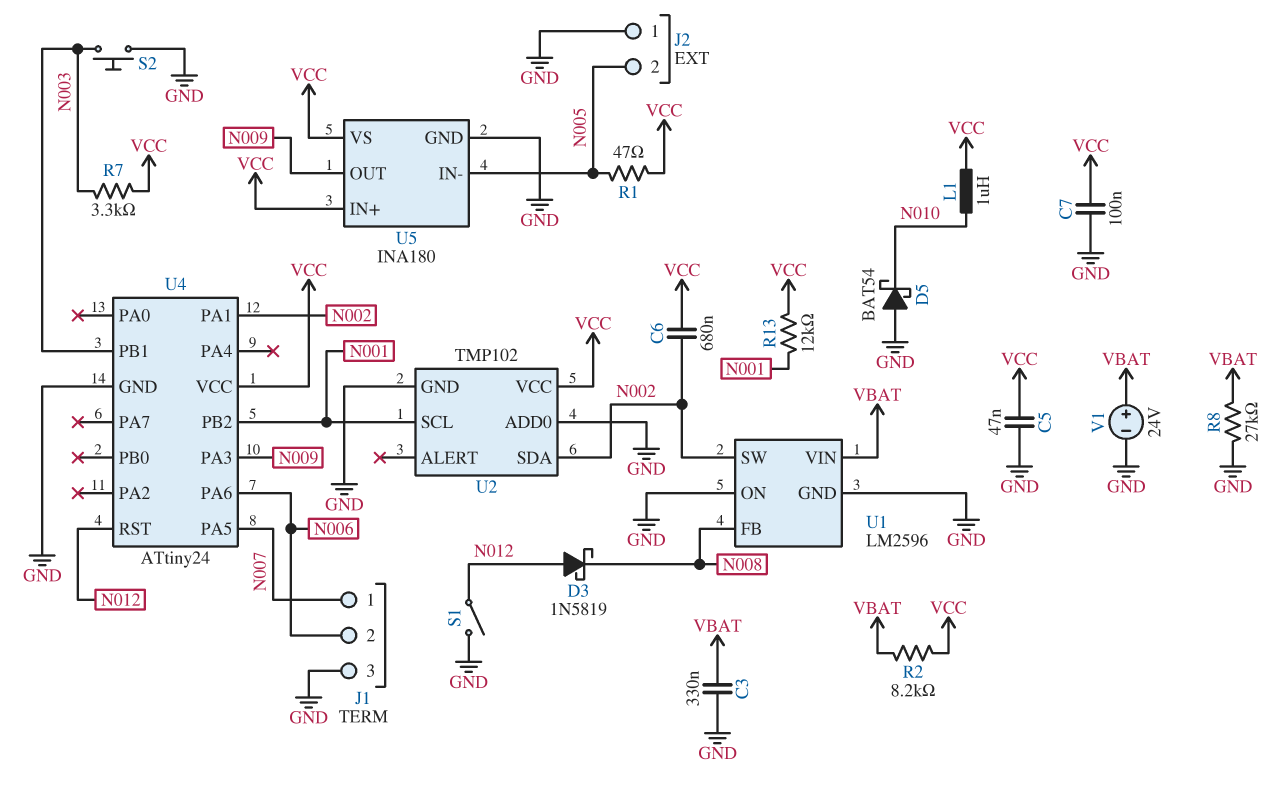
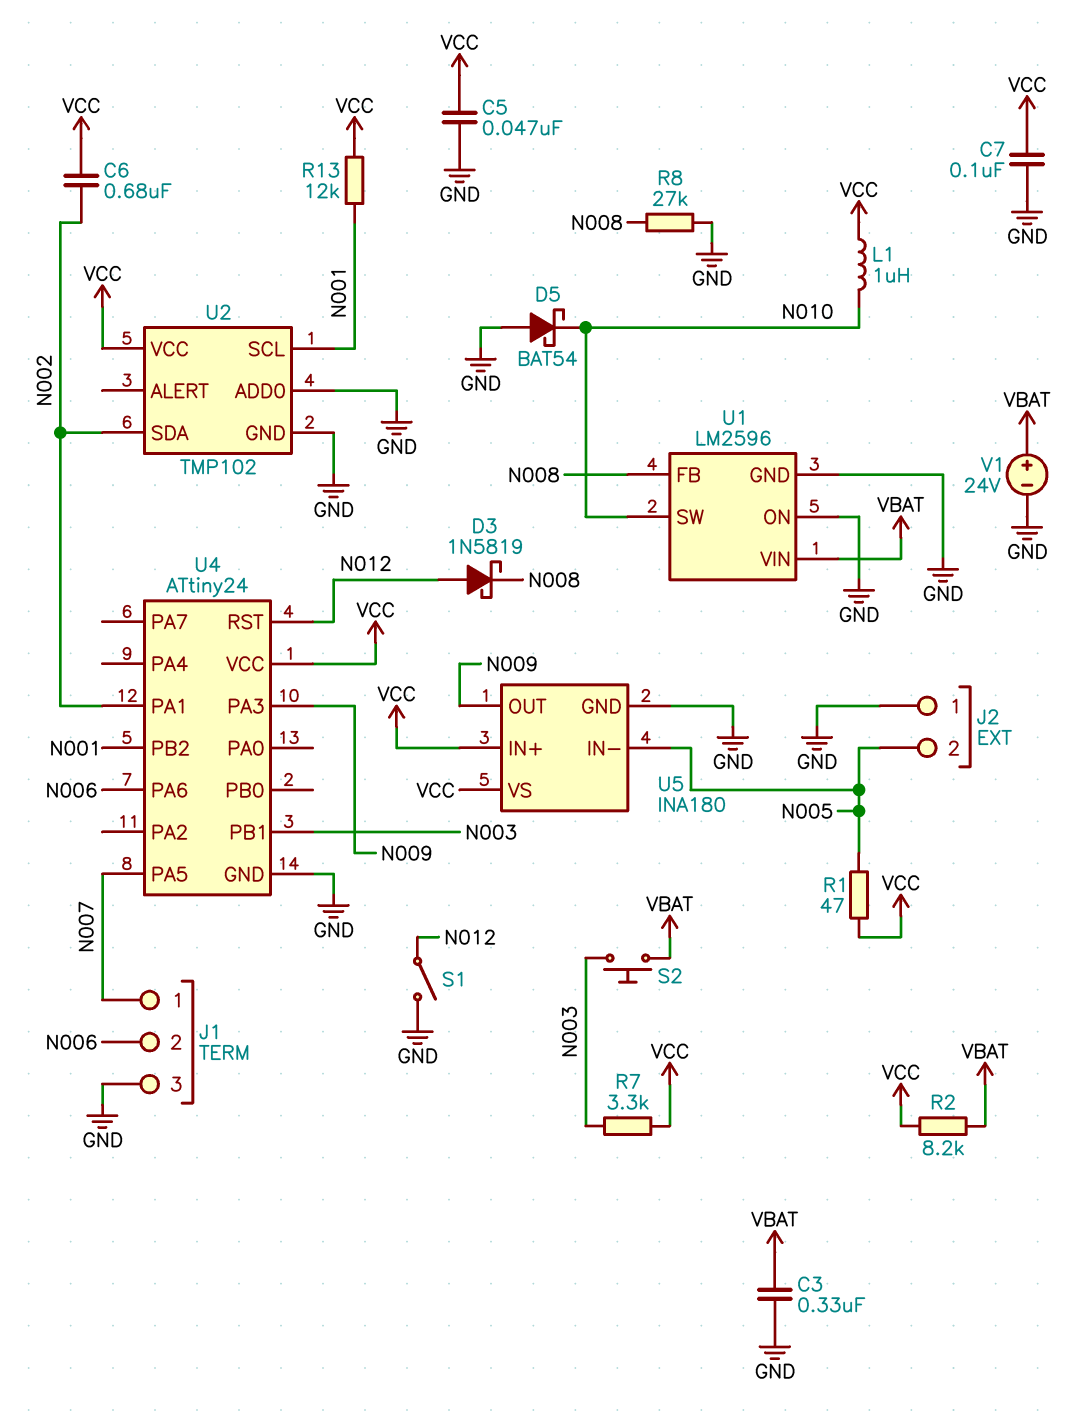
R8: 27k (GND, VBAT) -> 27k (GND, N008)
S2: button (GND, N003) -> button (N003, VBAT)
U1 pin SW: N002 -> N010

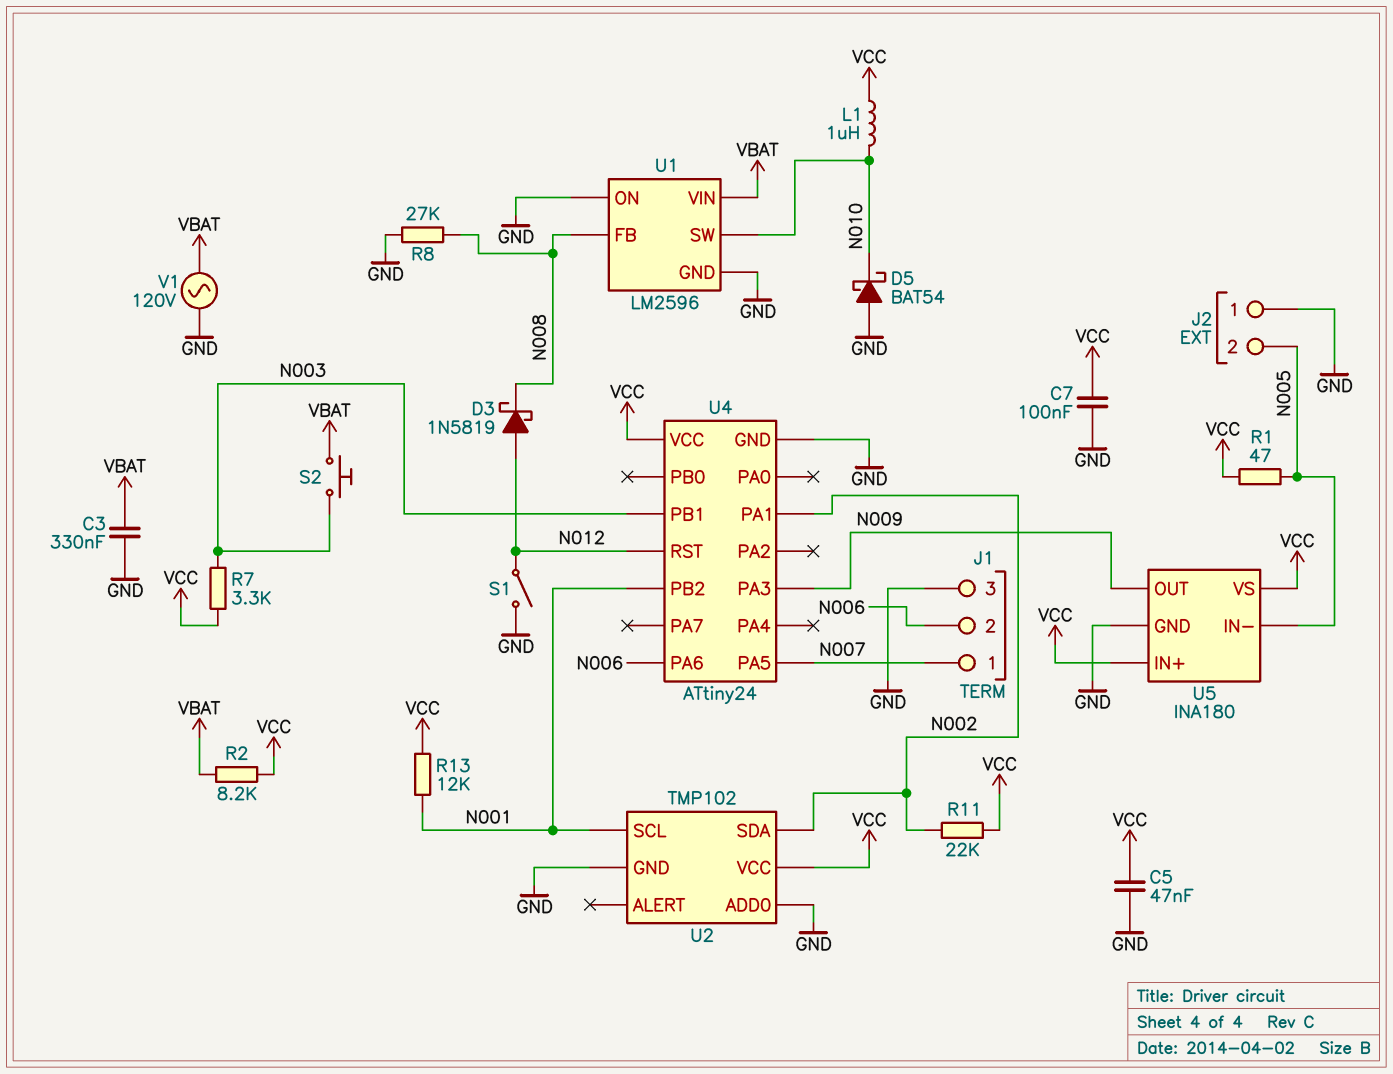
C6: 680nF (N002, VCC) -> none
R11: none -> 22k (N002, VCC)
V1: 24V (plus VBAT, minus GND) -> AC 120V (GND, VBAT)

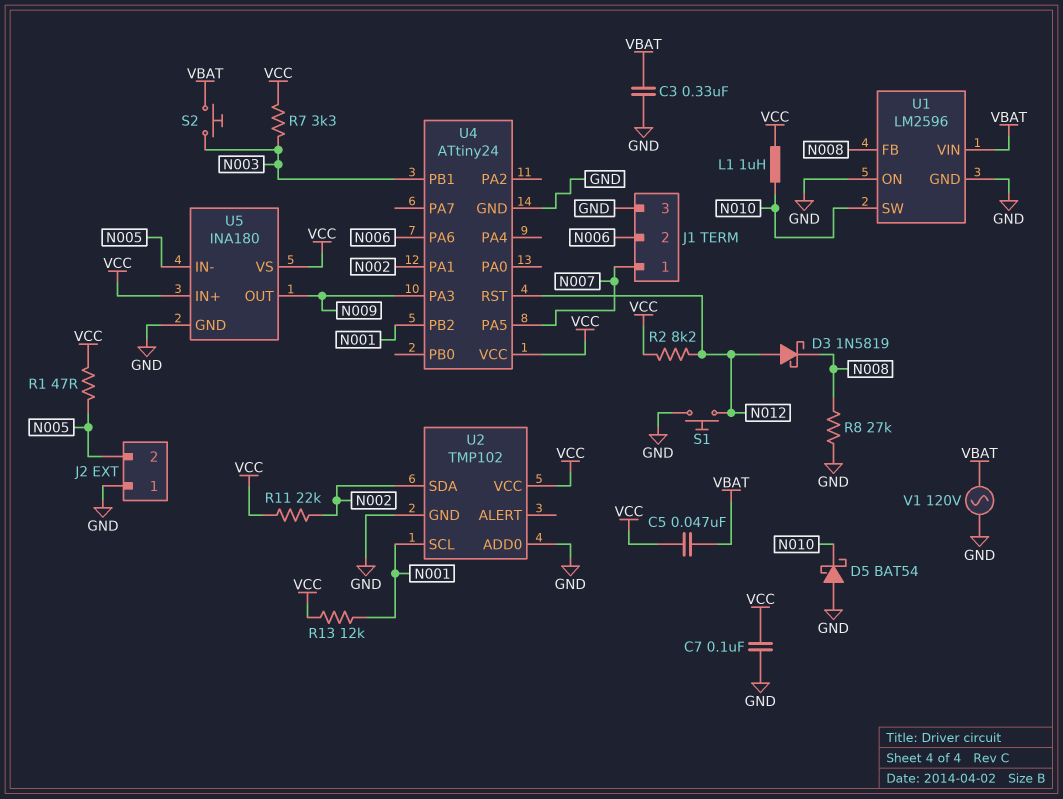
C5: 47nF (GND, VCC) -> 47nF (VBAT, VCC)
R2: 8.2k (VBAT, VCC) -> 8.2k (N012, VCC)
S1: switch (GND, N012) -> button (GND, N012)

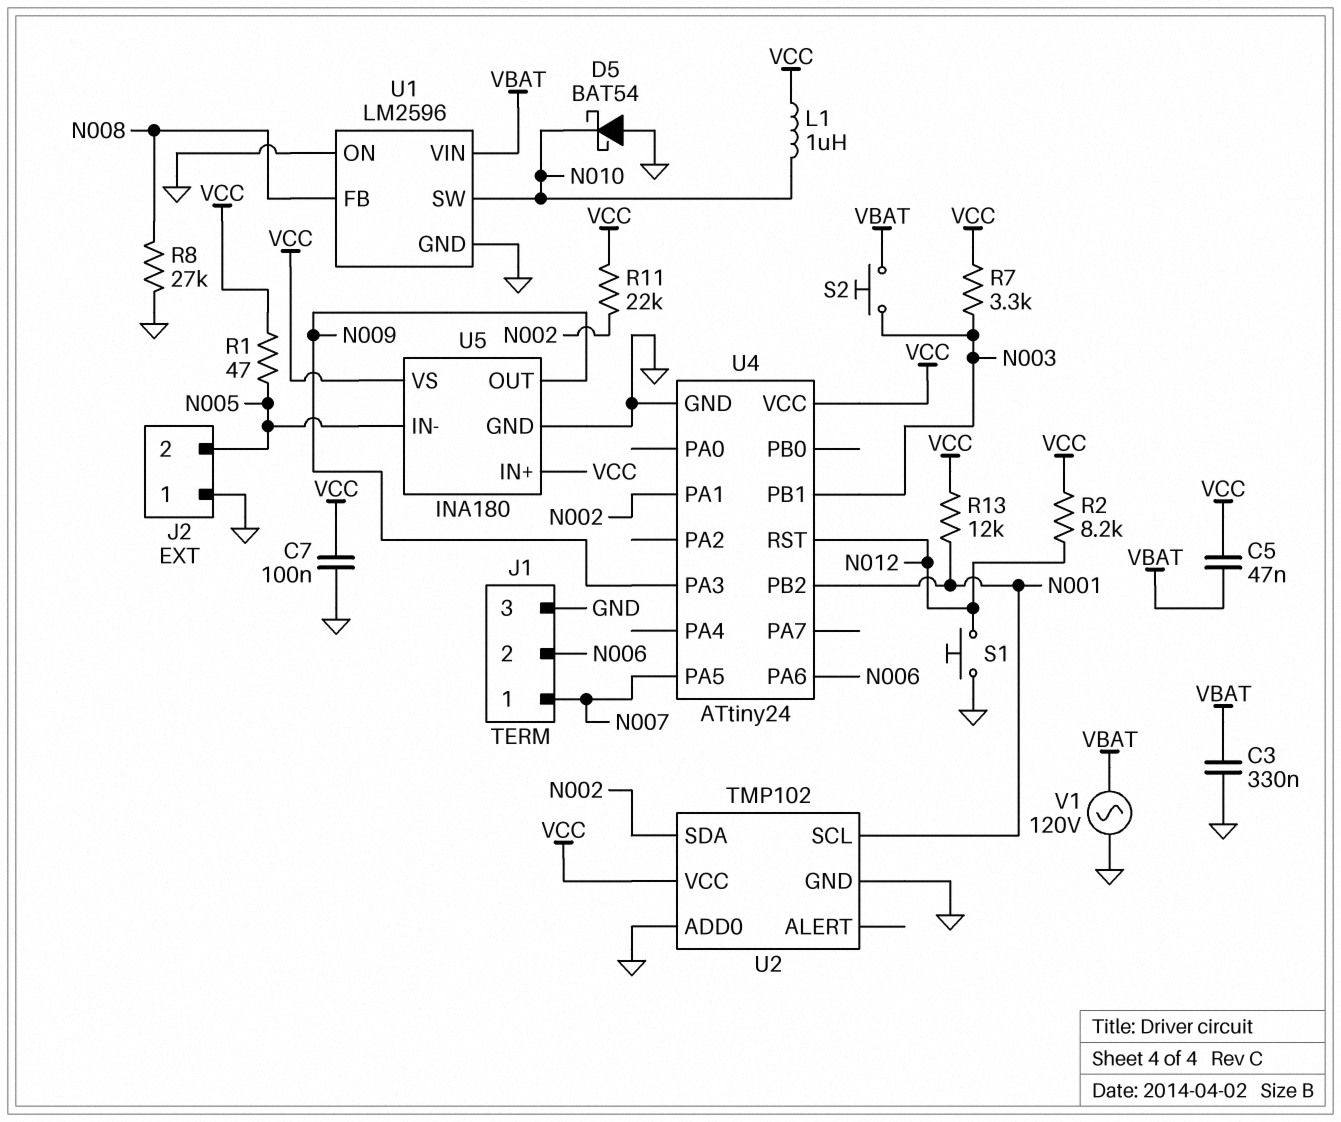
D3: schottky 1N5819 (A N012, K N008) -> none

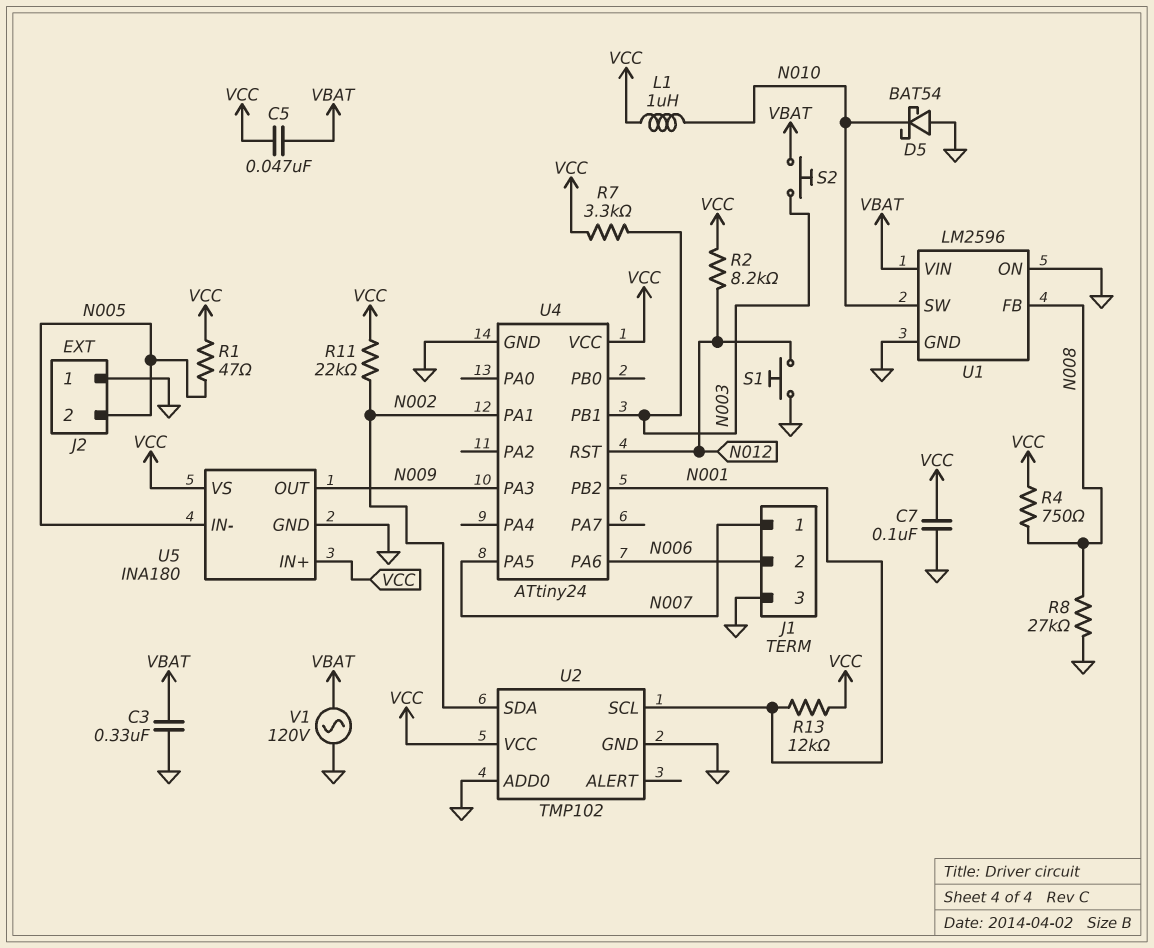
R4: none -> 750 (N008, VCC)

